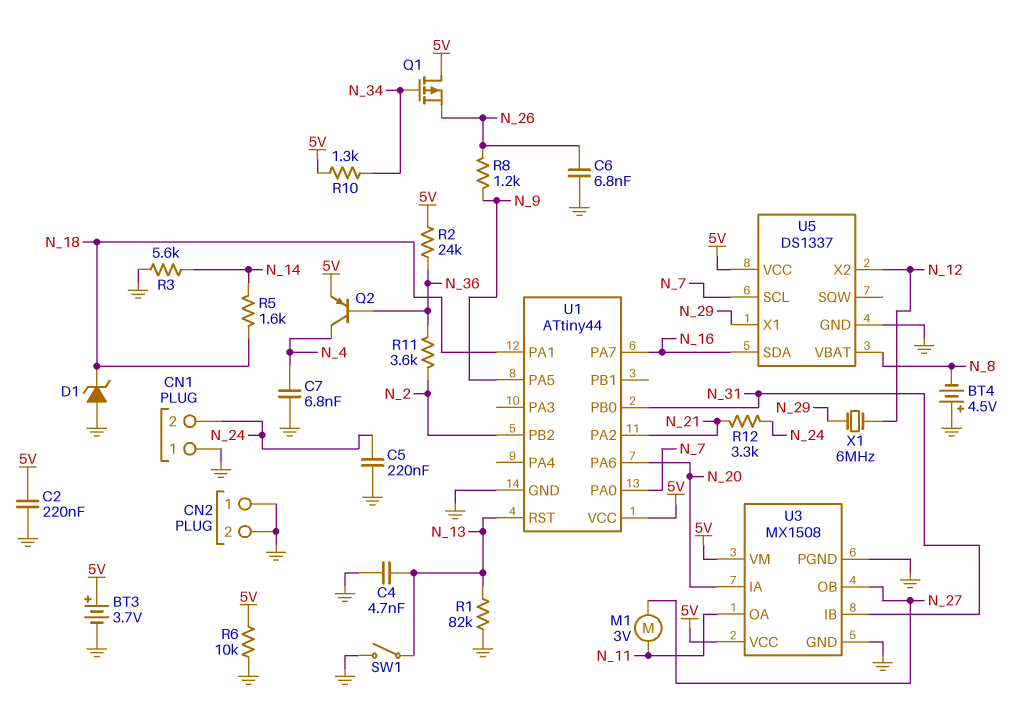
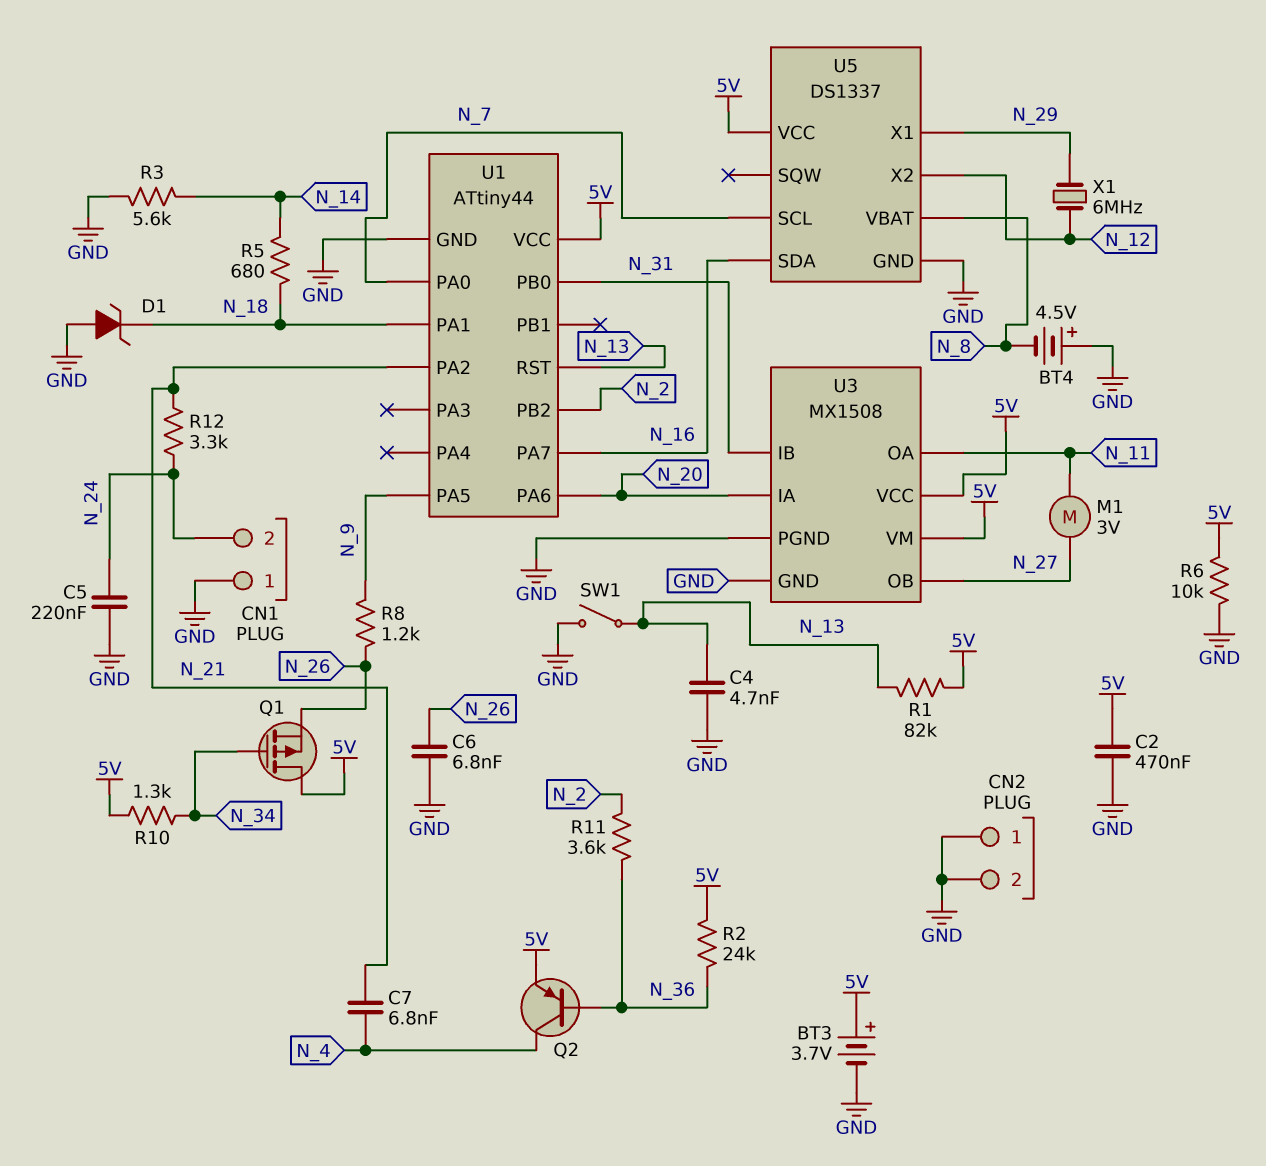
C2: 220nF (5V, GND) -> 470nF (5V, GND)
C7: 6.8nF (GND, N_4) -> 6.8nF (N_4, N_21)
R1: 82k (GND, N_13) -> 82k (5V, N_13)
R5: 1.6k (N_14, N_18) -> 680 (N_14, N_18)

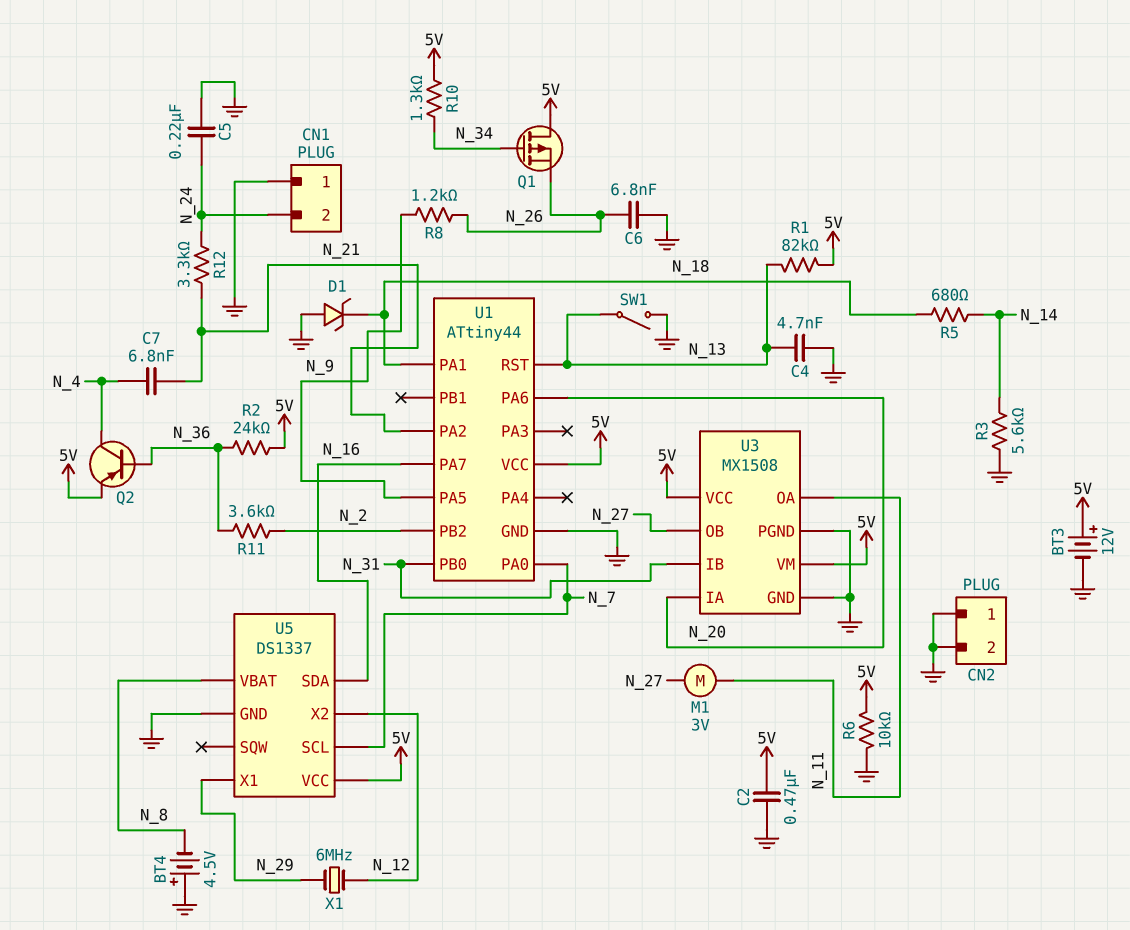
BT3: 3.7V (plus 5V, minus GND) -> 12V (plus 5V, minus GND)

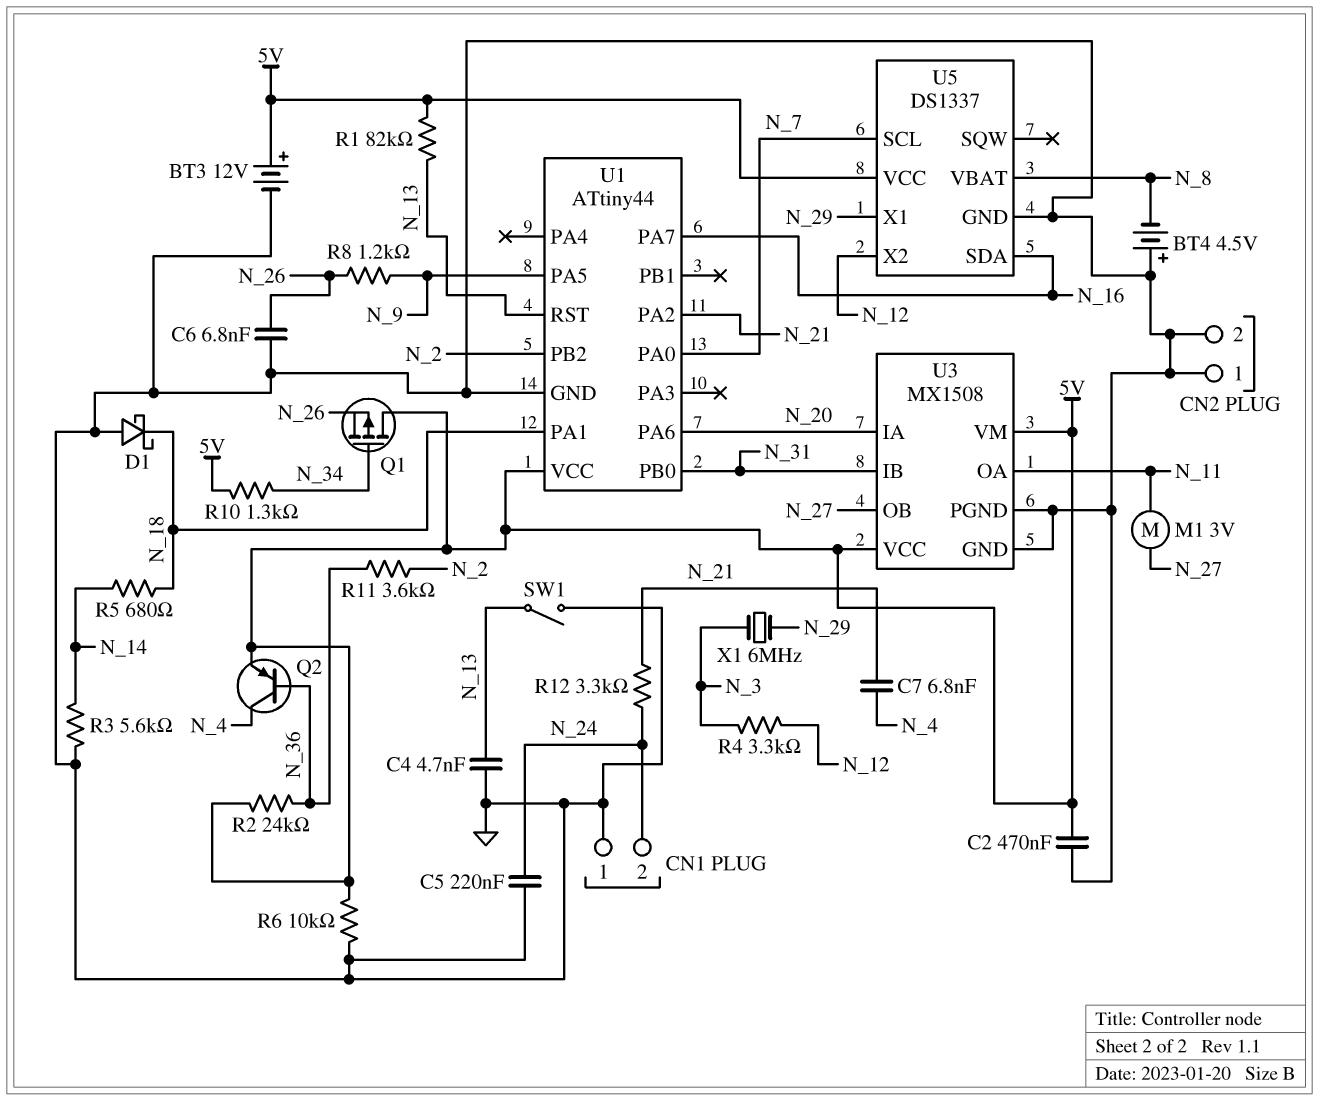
D1: zener (A GND, K N_18) -> schottky (A GND, K N_18)
R4: none -> 3.3k (N_3, N_12)
X1: 6MHz (N_12, N_29) -> 6MHz (N_3, N_29)

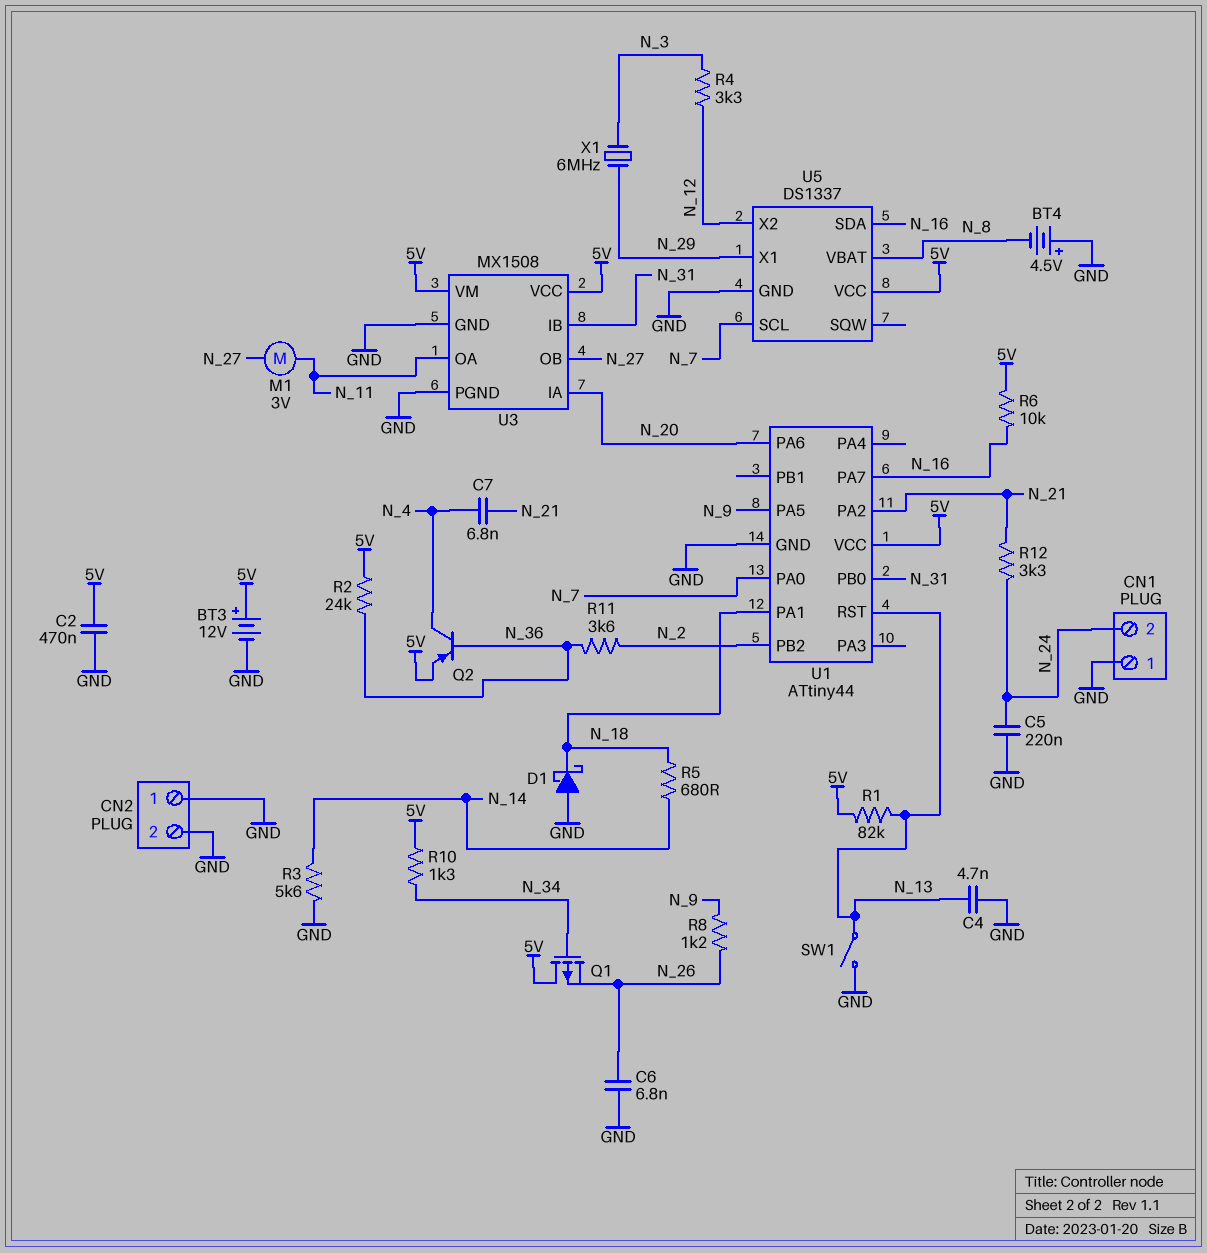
R6: 10k (5V, GND) -> 10k (5V, N_16)

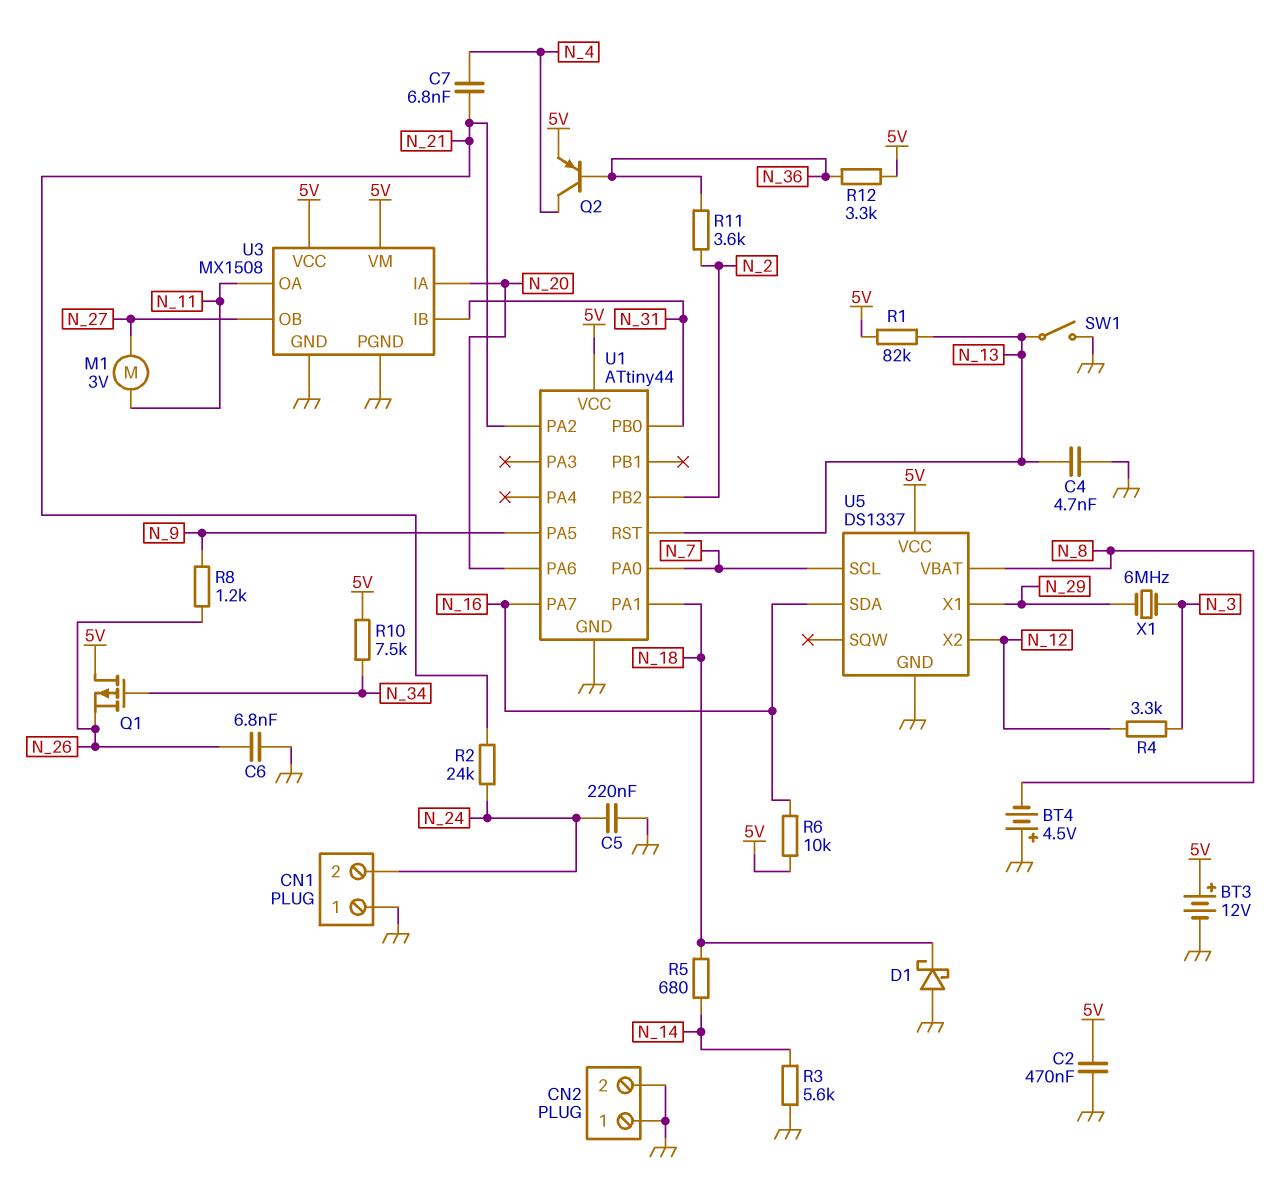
R2: 24k (5V, N_36) -> 24k (N_21, N_24)
R10: 1.3k (5V, N_34) -> 7.5k (5V, N_34)
R12: 3.3k (N_21, N_24) -> 3.3k (5V, N_36)

